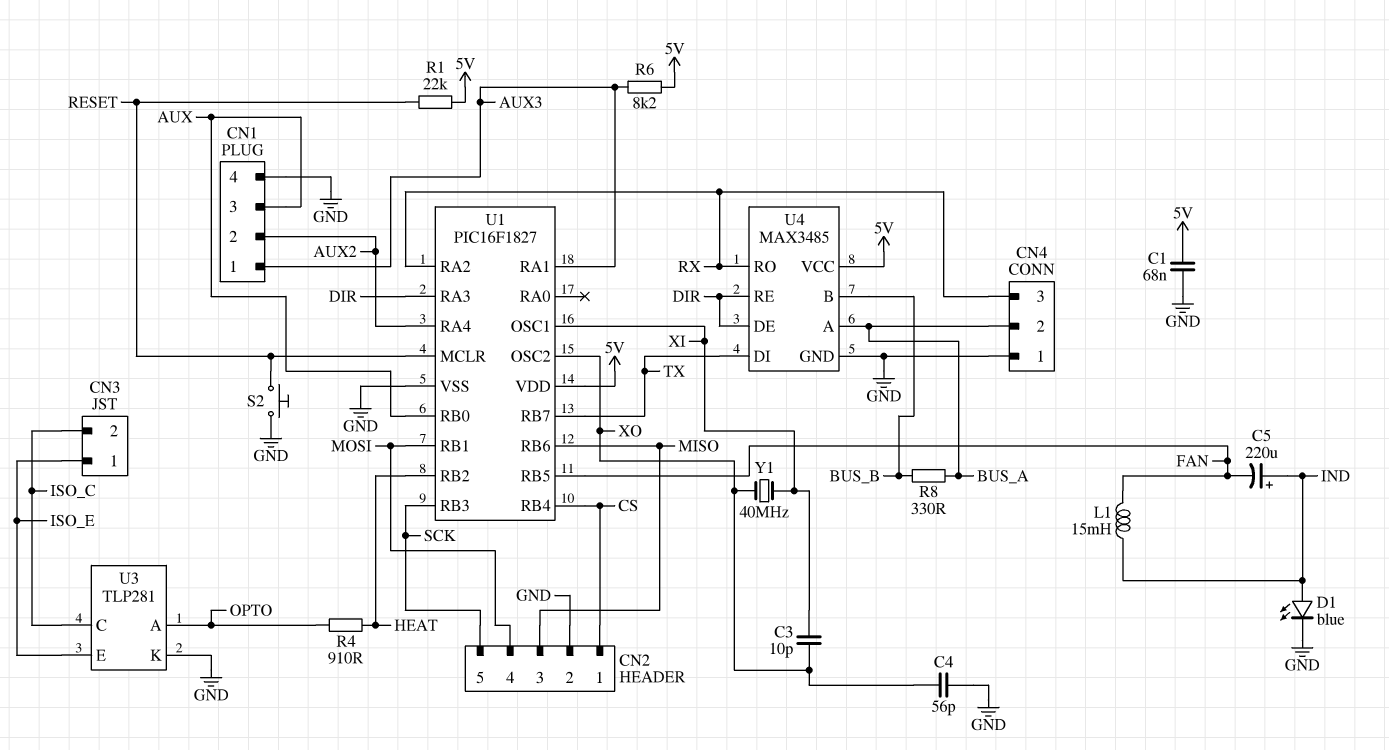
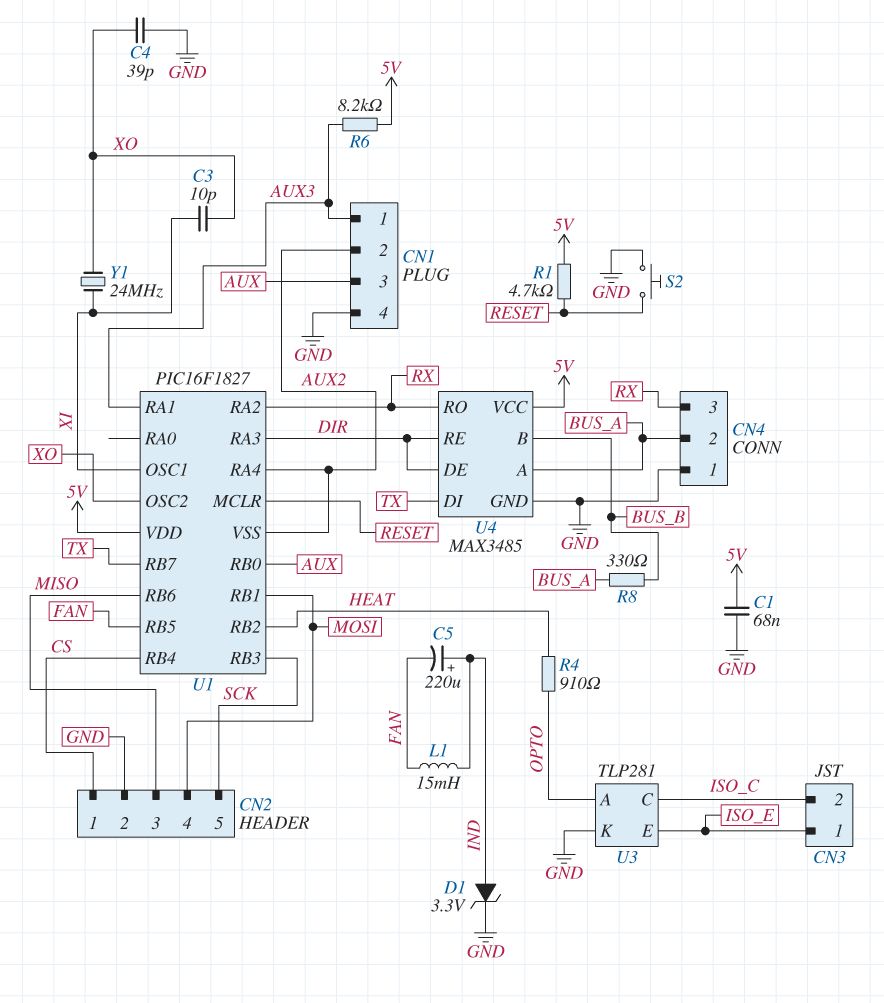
C4: 56pF (GND, XO) -> 39pF (GND, XO)
D1: LED blue (A IND, K GND) -> zener 3.3V (A IND, K GND)
R1: 22k (5V, RESET) -> 4.7k (5V, RESET)
U1 pin VSS: GND -> AUX2
Y1: 40MHz (XI, XO) -> 24MHz (XI, XO)

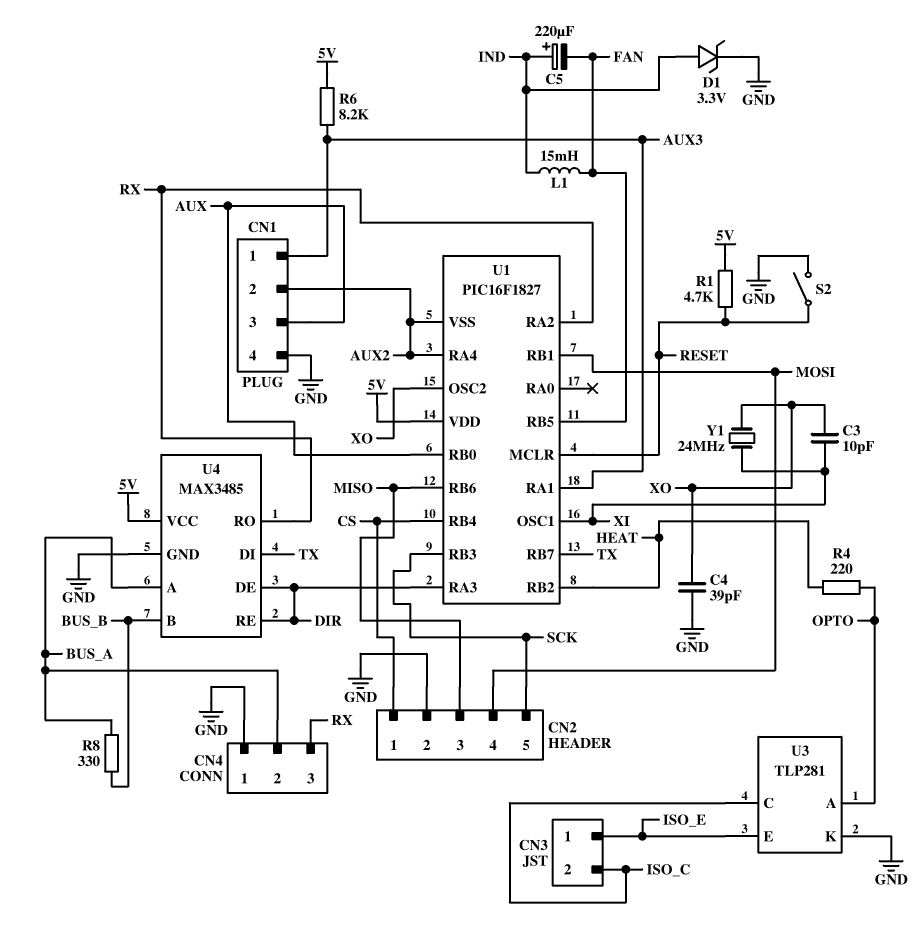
C1: 68nF (5V, GND) -> none
R4: 910 (HEAT, OPTO) -> 220 (HEAT, OPTO)
S2: button (GND, RESET) -> switch (GND, RESET)

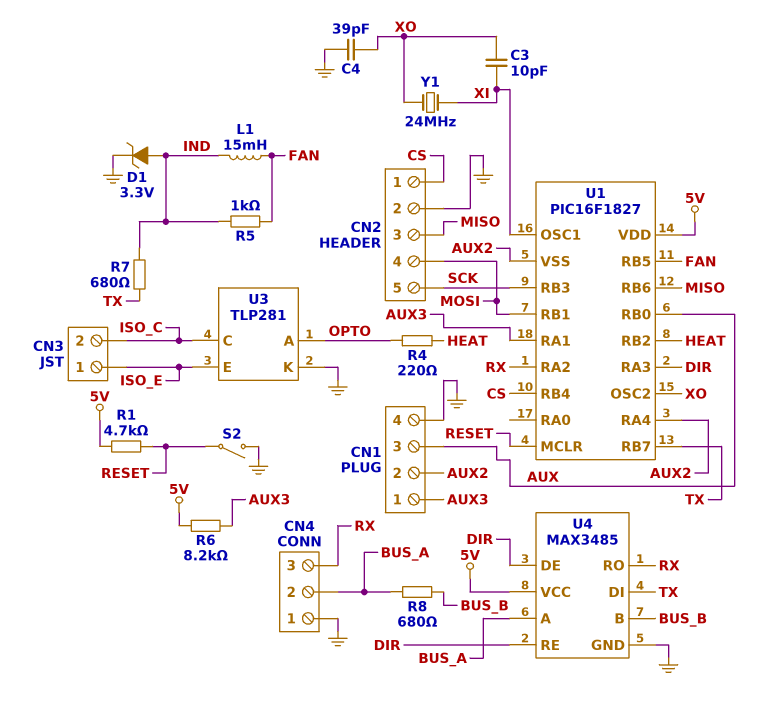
C5: 220uF (plus IND, minus FAN) -> none
R5: none -> 1k (FAN, IND)
R7: none -> 680 (IND, TX)
R8: 330 (BUS_A, BUS_B) -> 680 (BUS_A, BUS_B)

